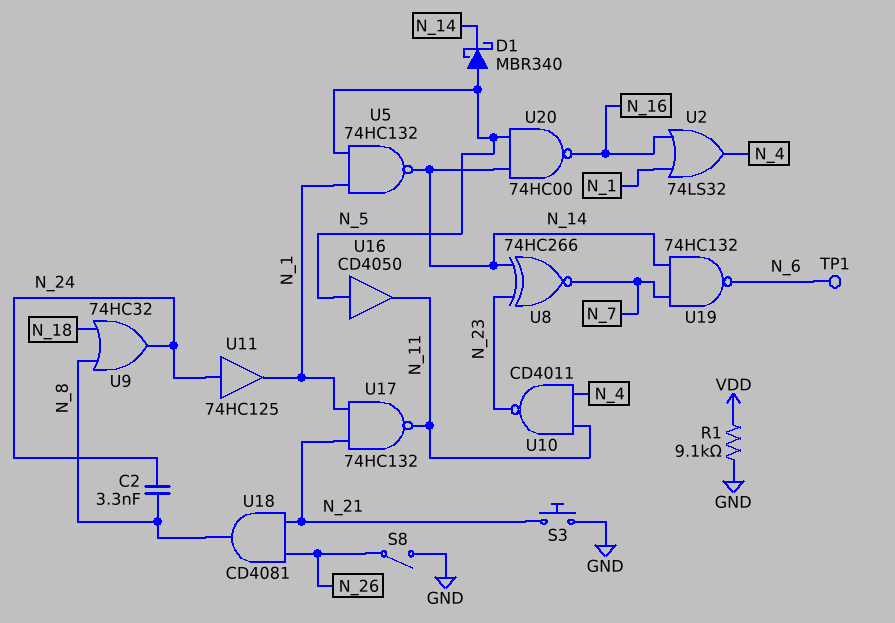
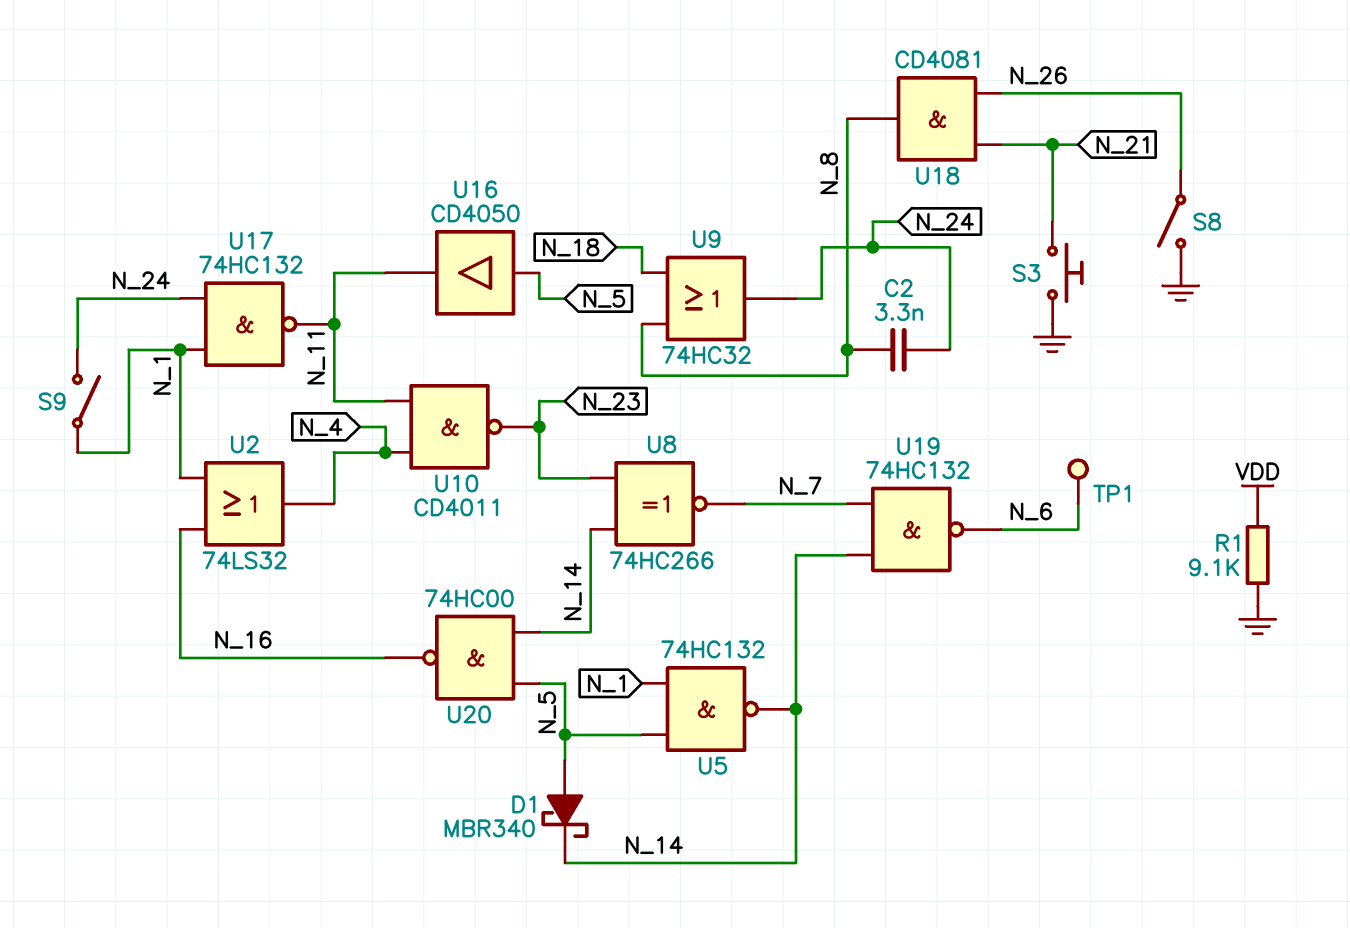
S9: none -> switch (N_1, N_24)
U11: buffer 74HC125 (in N_24, out N_1) -> none
U17: NAND 74HC132 (in N_1, in N_21, out N_11) -> NAND 74HC132 (in N_1, in N_24, out N_11)

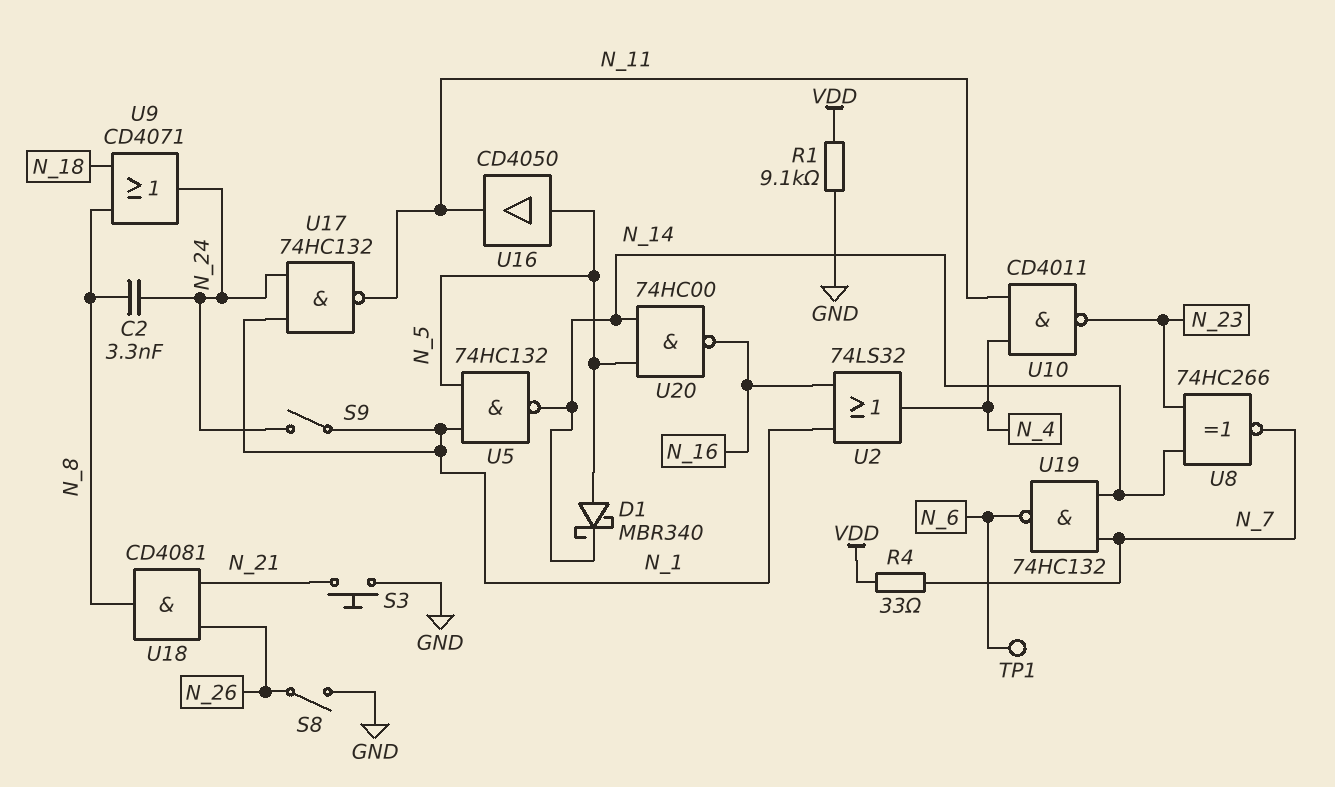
R4: none -> 33 (N_7, VDD)
U9: OR 74HC32 (in N_8, in N_18, out N_24) -> OR CD4071 (in N_8, in N_18, out N_24)

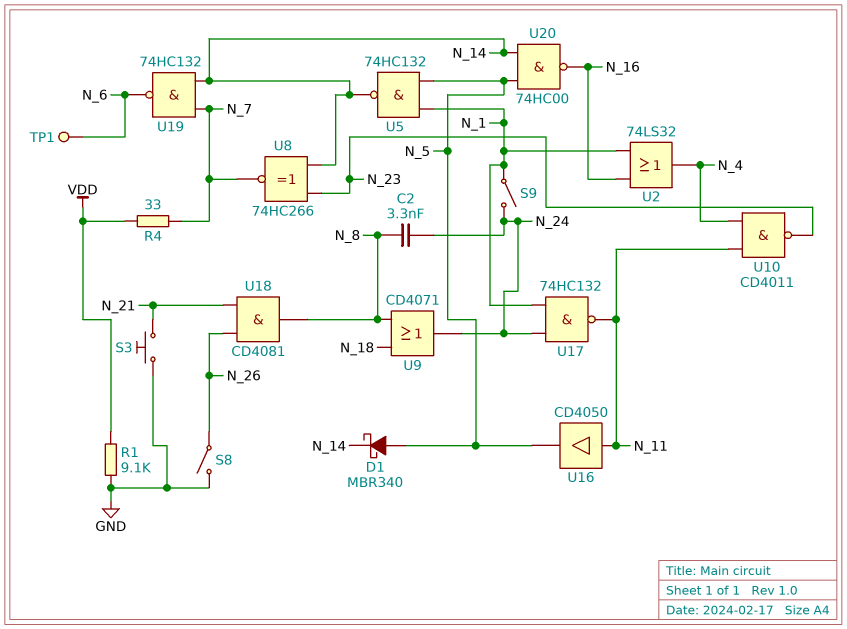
U16: buffer CD4050 (in N_5, out N_11) -> buffer CD4050 (in N_11, out N_5)

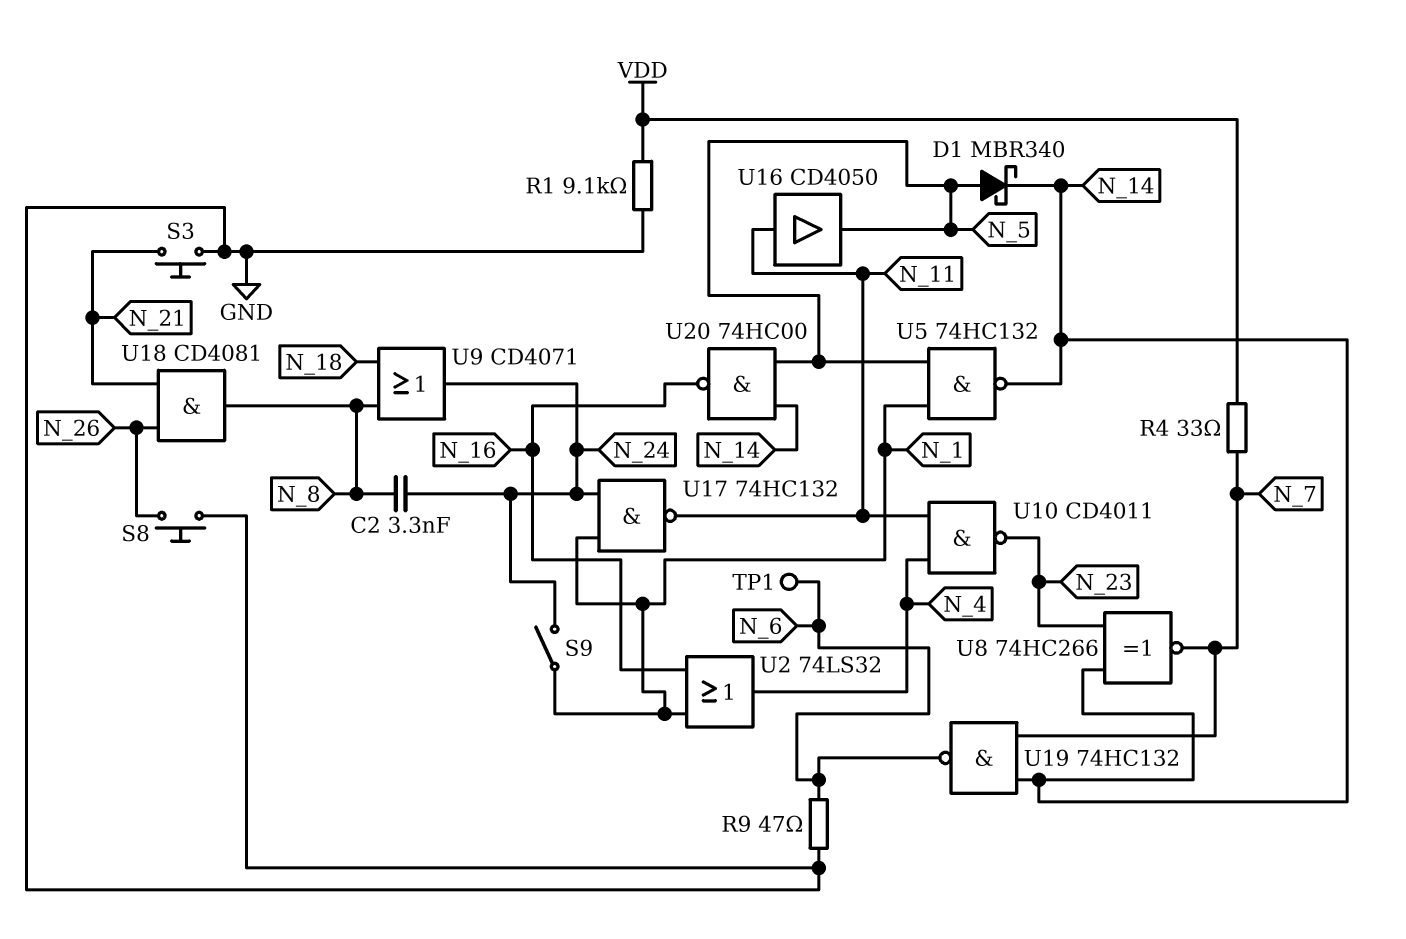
R9: none -> 47 (GND, N_6)
S8: switch (GND, N_26) -> button (GND, N_26)

